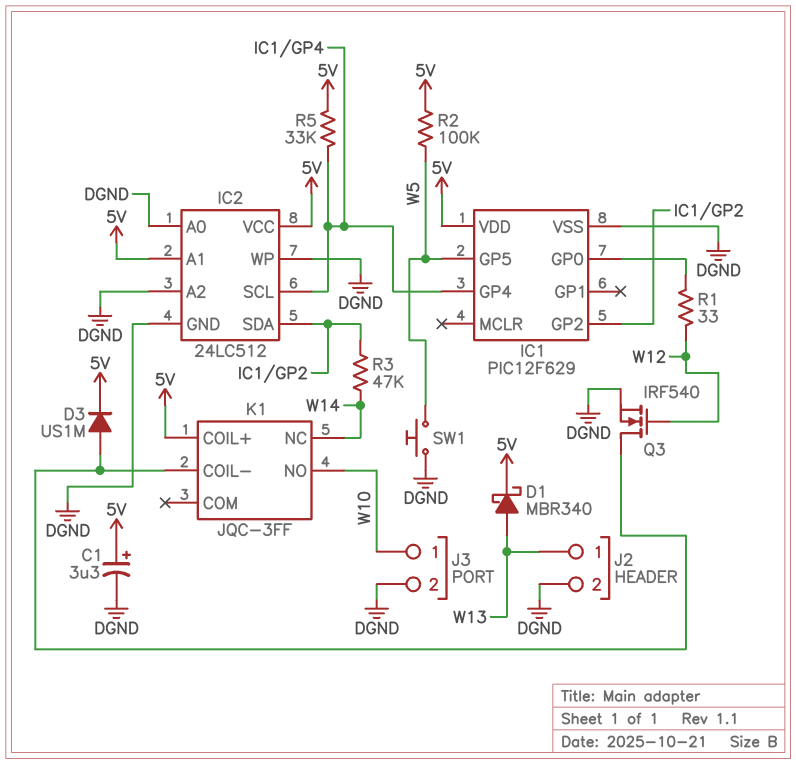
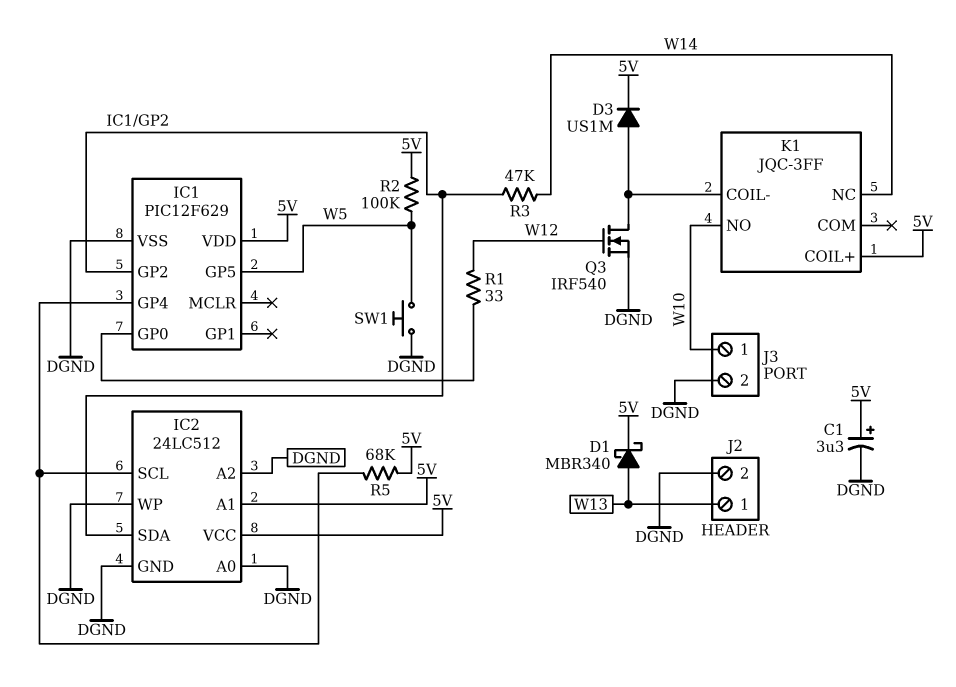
R5: 33k (5V, IC1/GP4) -> 68k (5V, IC1/GP4)

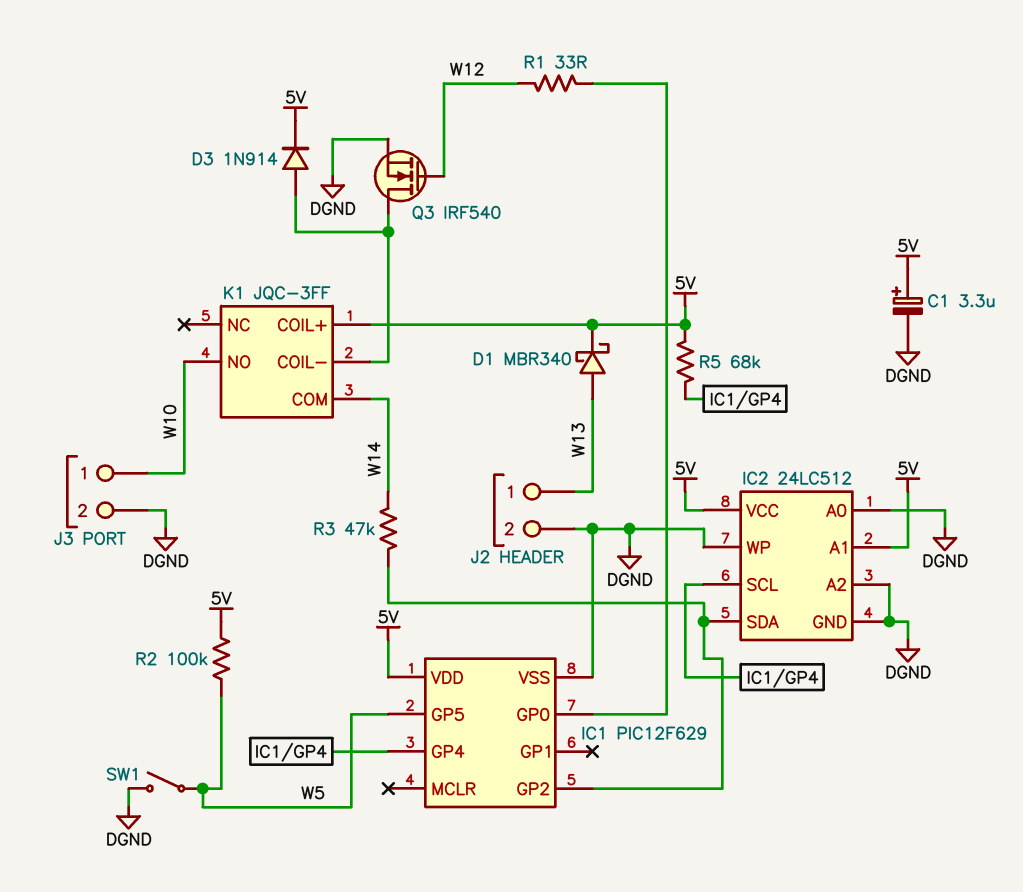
D3: diode US1M (A K1/COIL-, K 5V) -> diode 1N914 (A K1/COIL-, K 5V)
K1 pin COM: none -> W14
K1 pin NC: W14 -> none
SW1: button (DGND, W5) -> switch (DGND, W5)

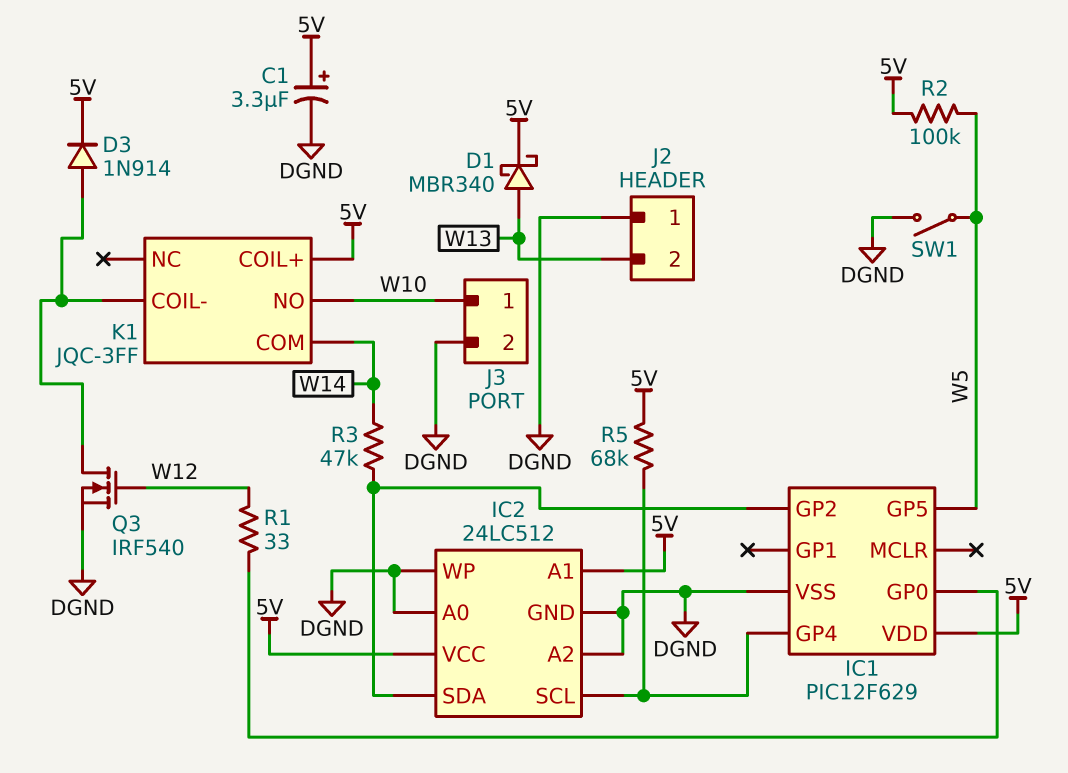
J2 pin 1: W13 -> DGND
J2 pin 2: DGND -> W13

